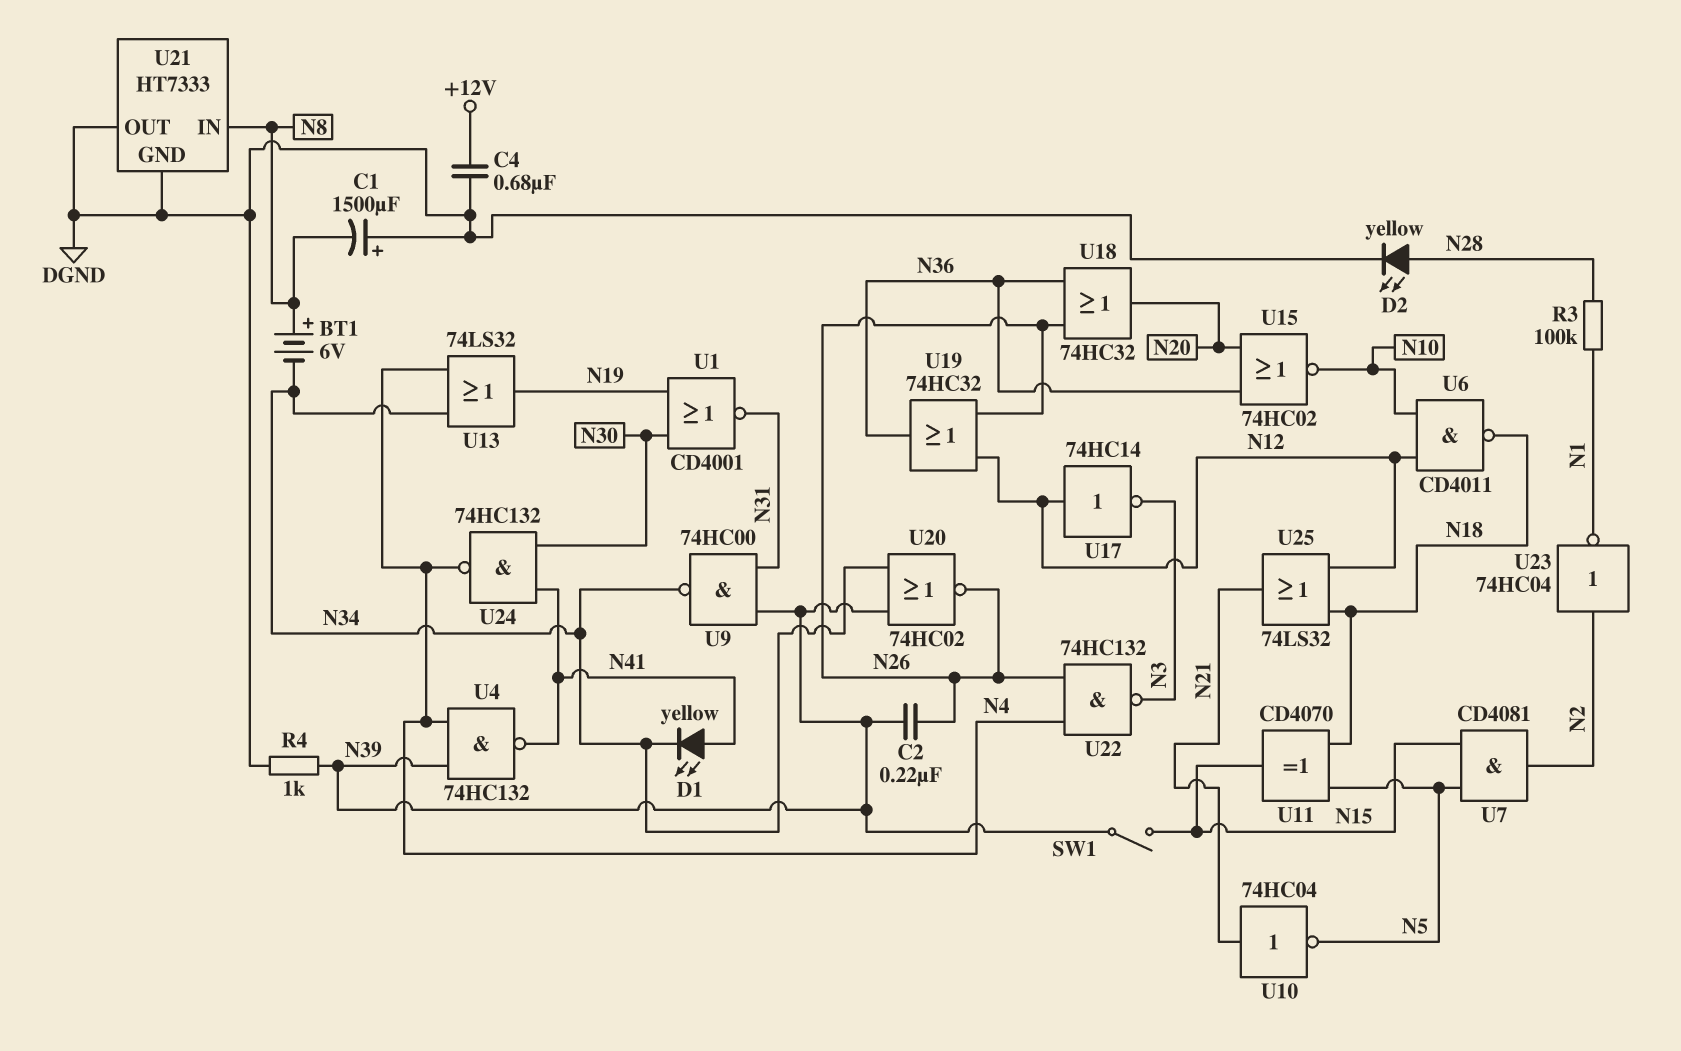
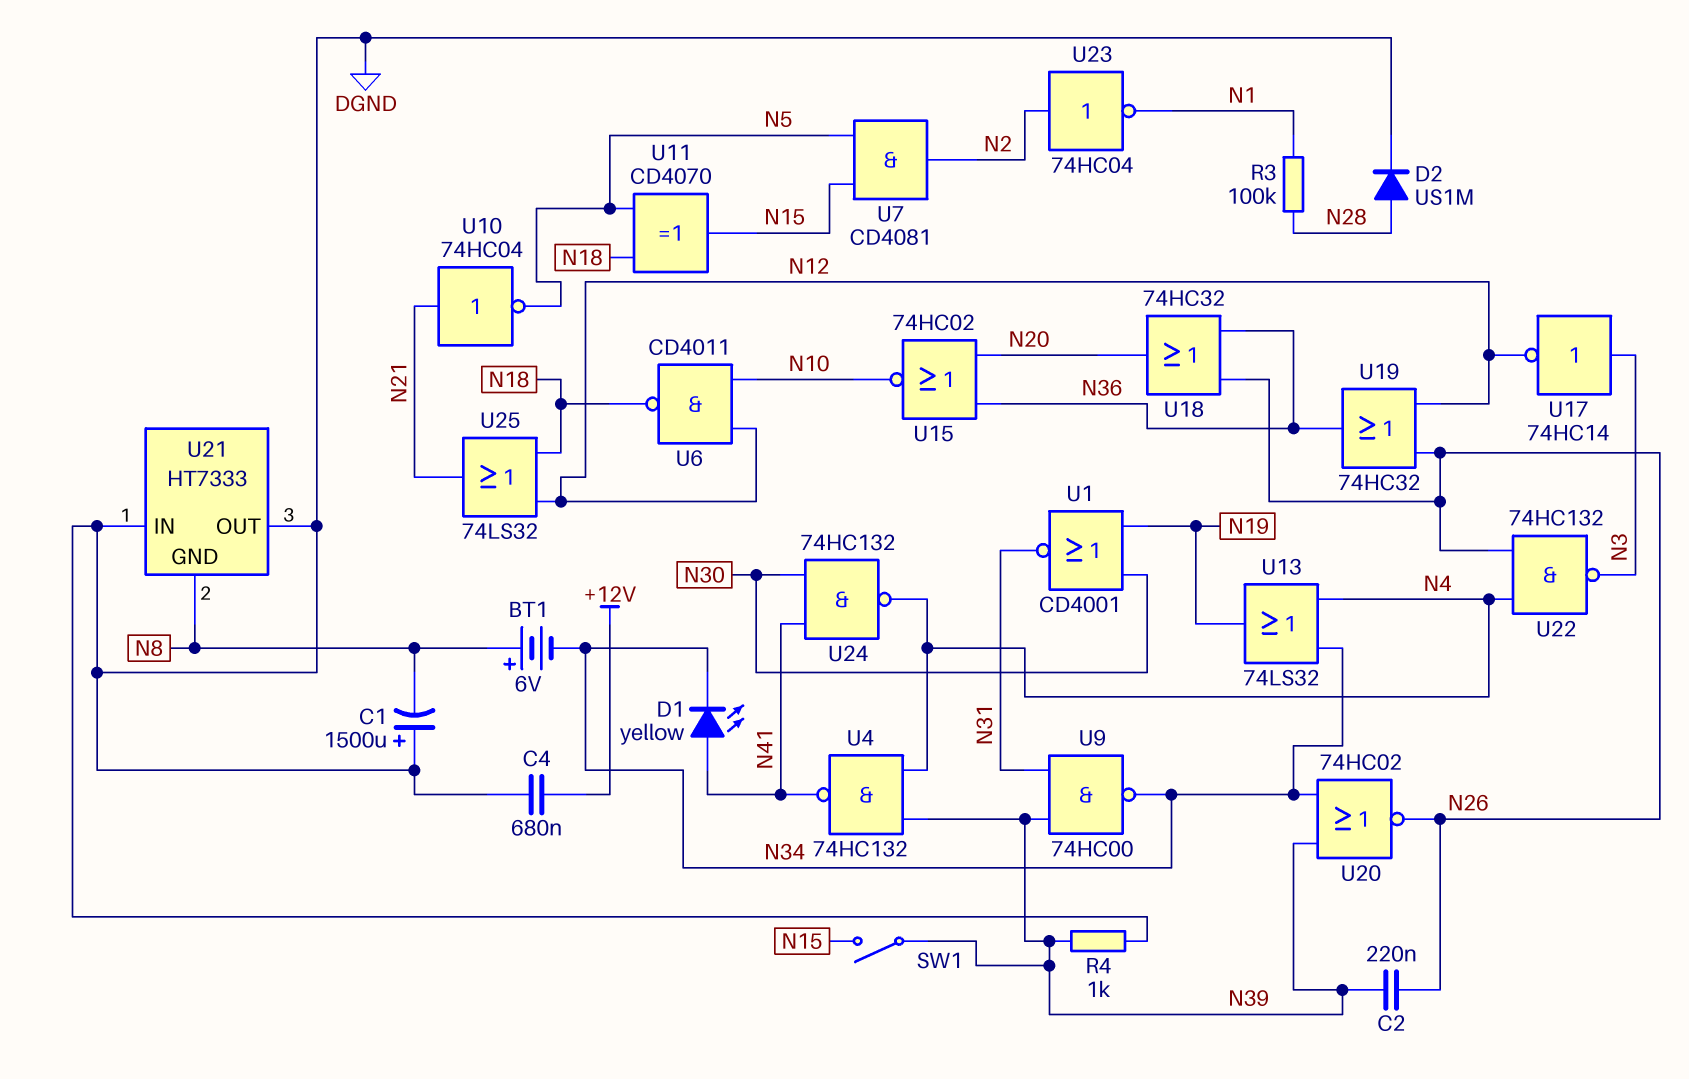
D2: LED yellow (A N28, K DGND) -> diode US1M (A N28, K DGND)
U17: NOT 74HC14 (in N12, out N3) -> NOT 74HC14 (in N3, out N12)
U21 pin GND: DGND -> N8
U21 pin IN: N8 -> DGND

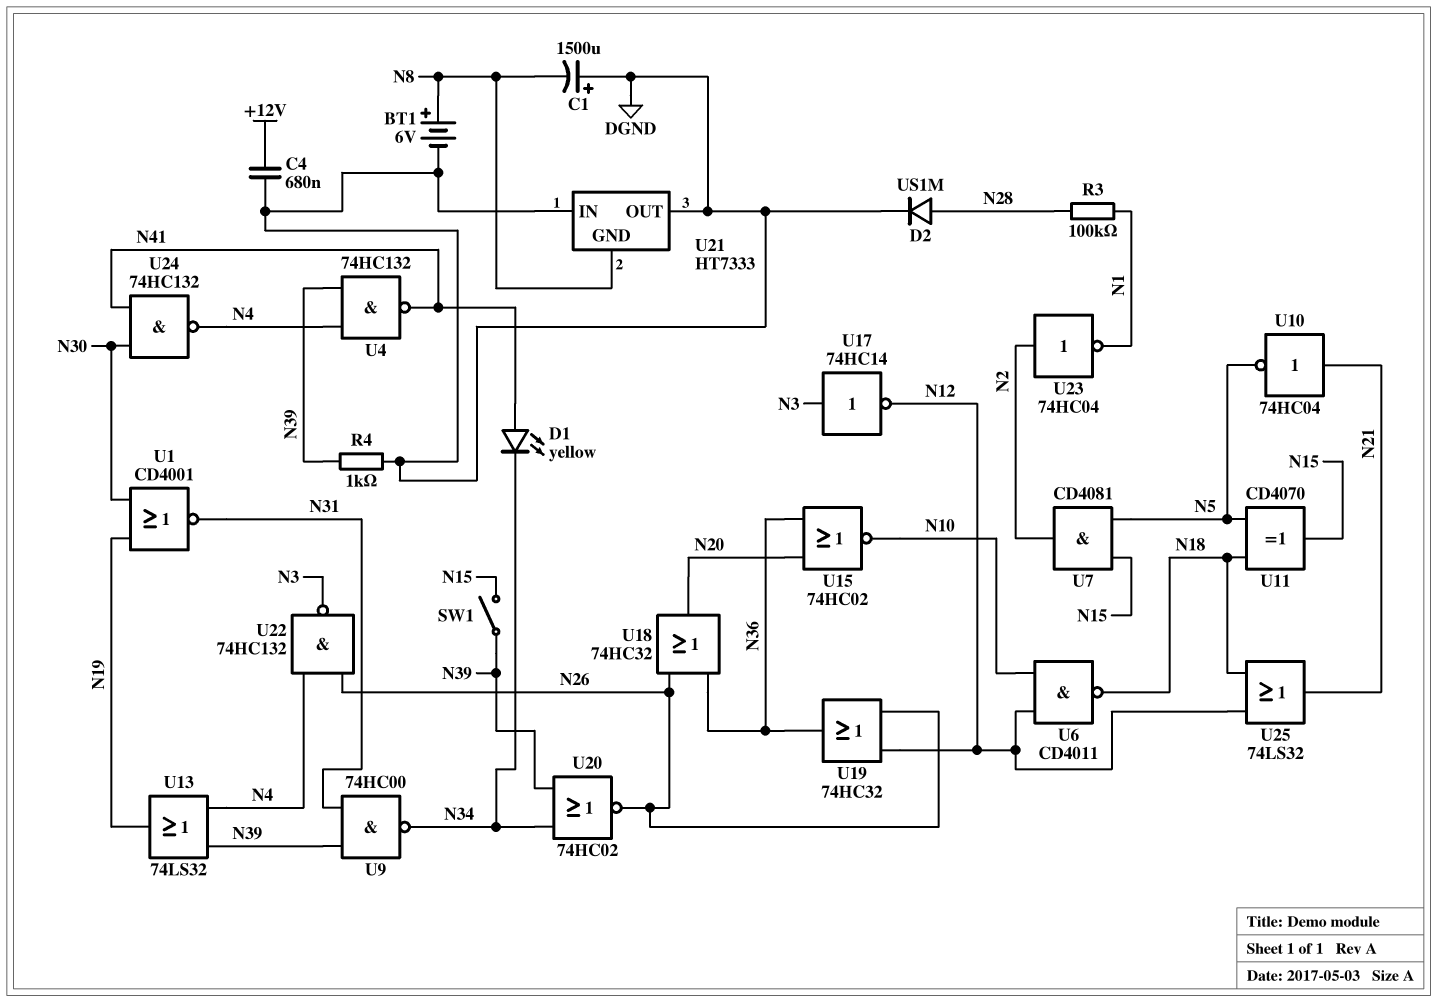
BT1: 6V (plus N8, minus N34) -> 6V (plus N8, minus DGND)
C2: 220nF (N26, N39) -> none
U13: OR 74LS32 (in N4, in N34, out N19) -> OR 74LS32 (in N4, in N39, out N19)

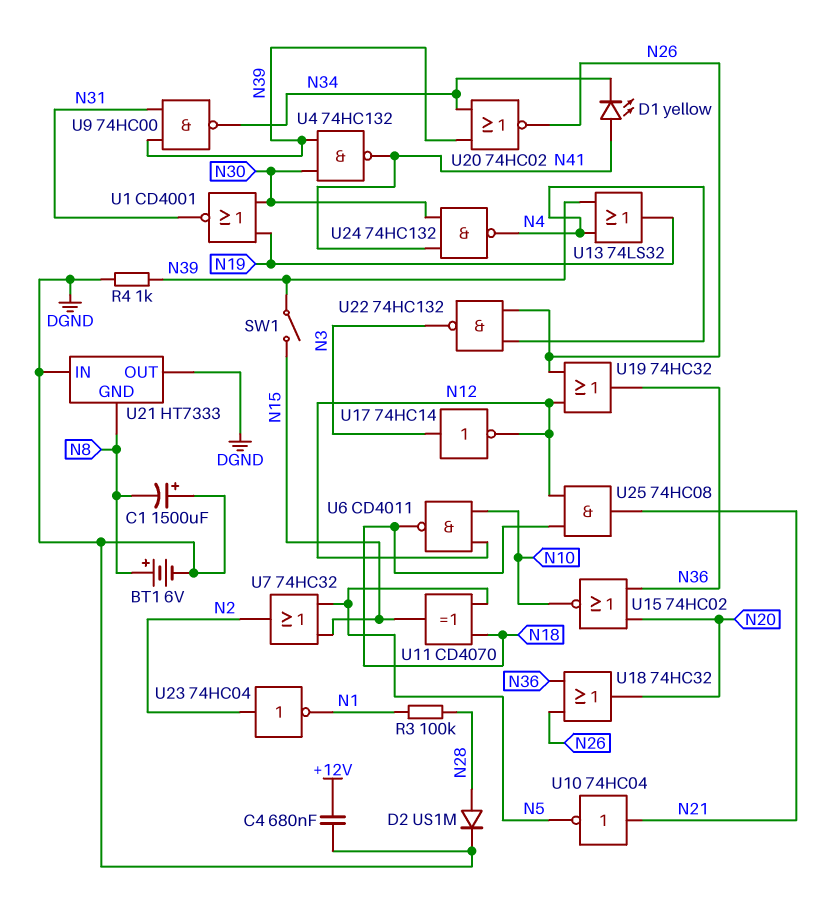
U4: NAND 74HC132 (in N4, in N39, out N41) -> NAND 74HC132 (in N30, in N39, out N41)
U7: AND CD4081 (in N5, in N15, out N2) -> OR 74HC32 (in N5, in N15, out N2)
U25: OR 74LS32 (in N12, in N18, out N21) -> AND 74HC08 (in N12, in N18, out N21)

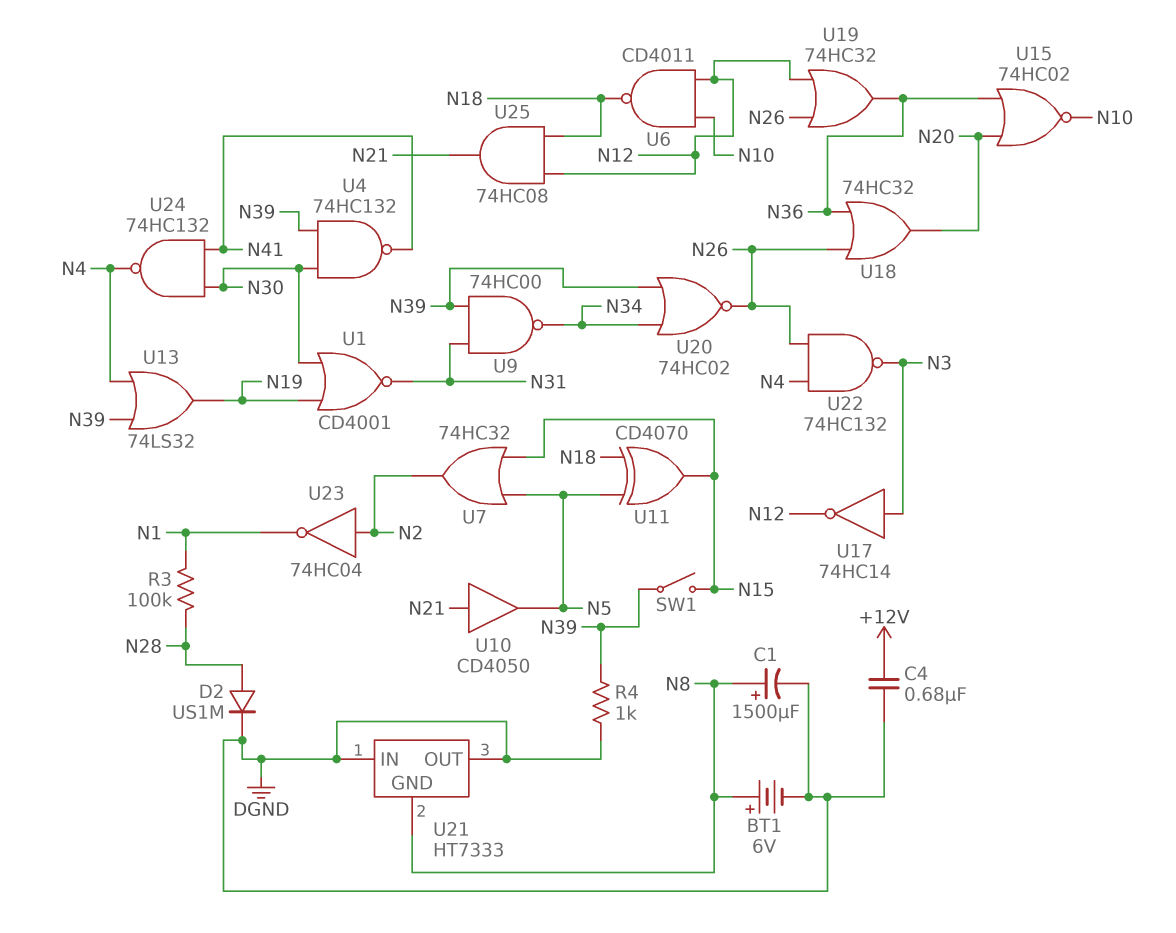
C1: 1500uF (plus DGND, minus N8) -> 1500uF (plus N8, minus DGND)
D1: LED yellow (A N41, K N34) -> none
U10: NOT 74HC04 (in N21, out N5) -> buffer CD4050 (in N21, out N5)

